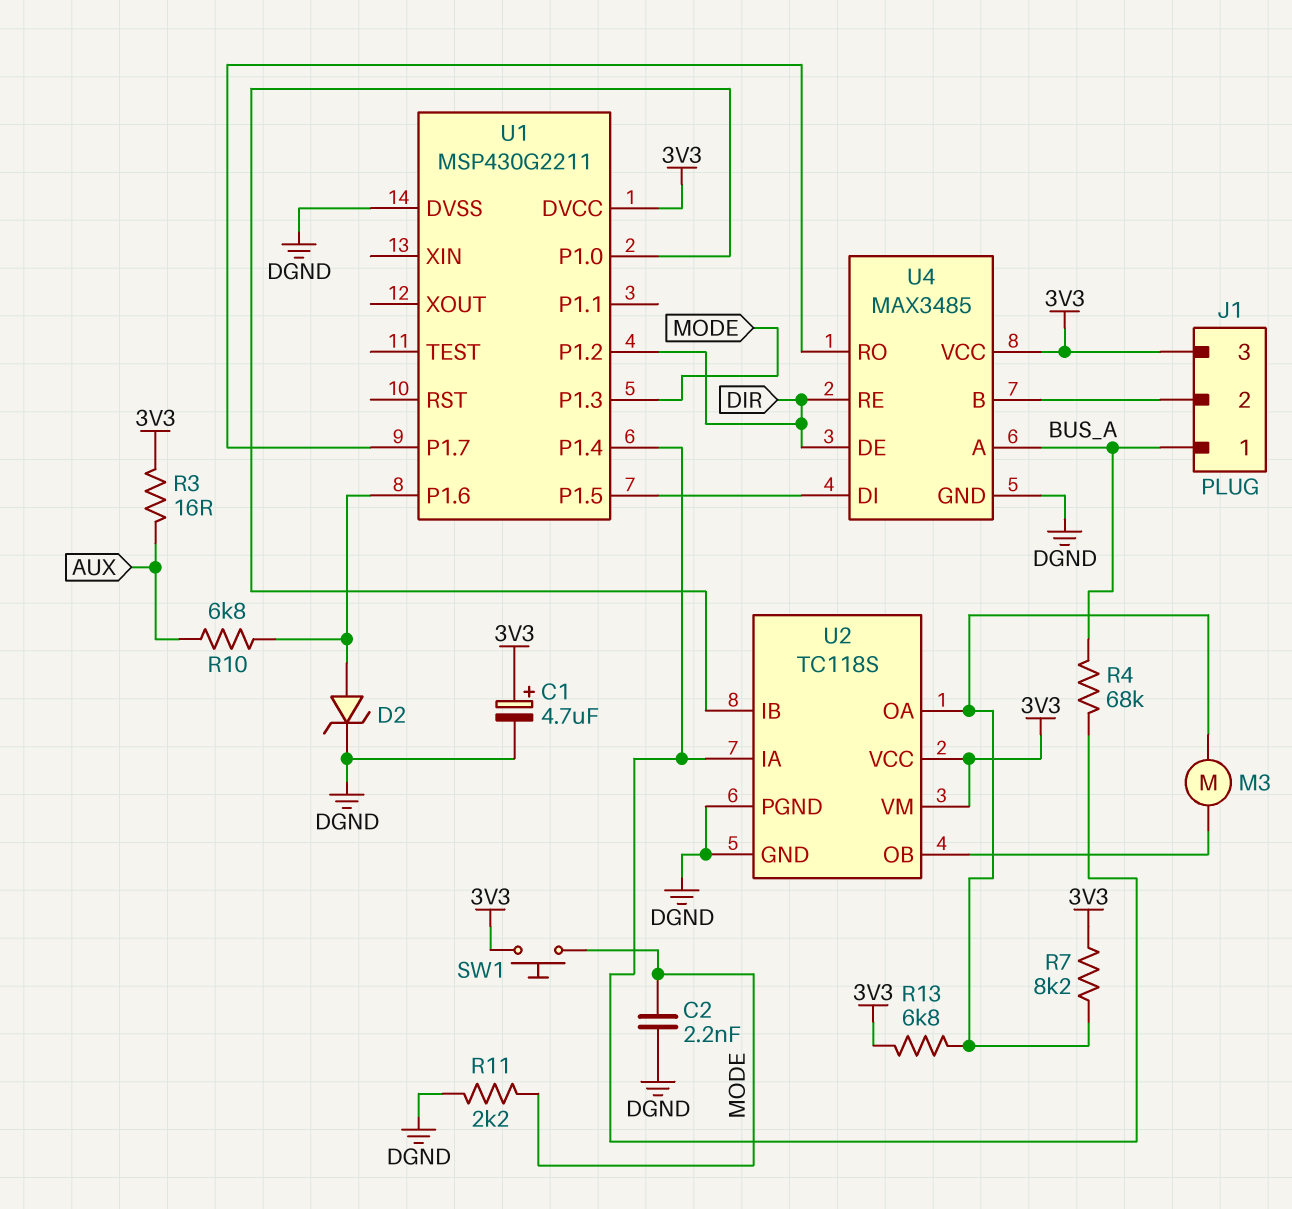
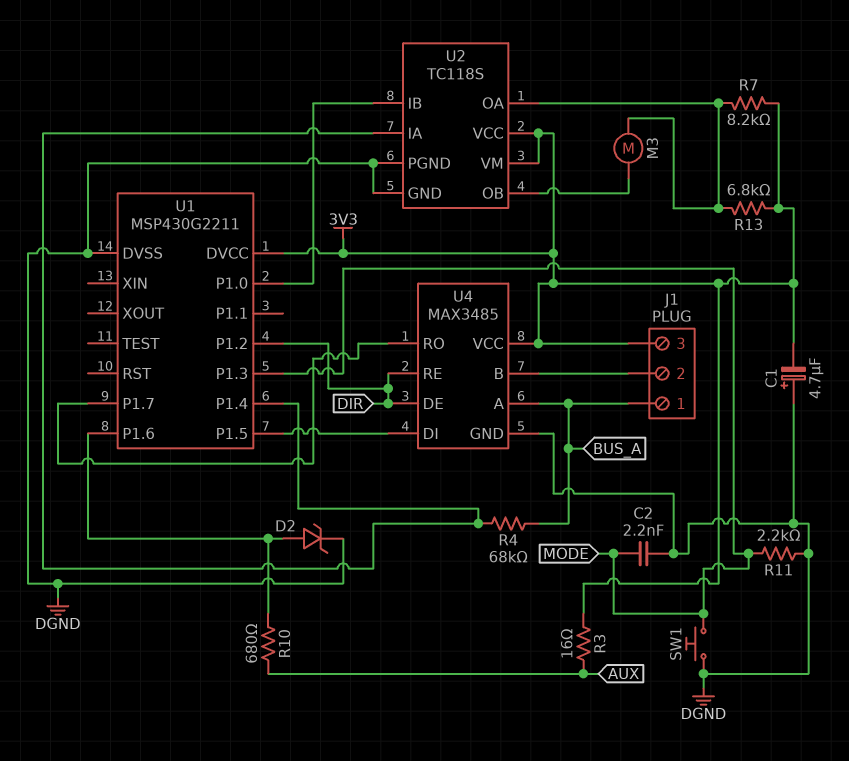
C1: 4.7uF (plus 3V3, minus DGND) -> 4.7uF (plus DGND, minus 3V3)
R10: 6.8k (AUX, U1/P1.6) -> 680 (AUX, U1/P1.6)
SW1: button (3V3, MODE) -> button (DGND, MODE)

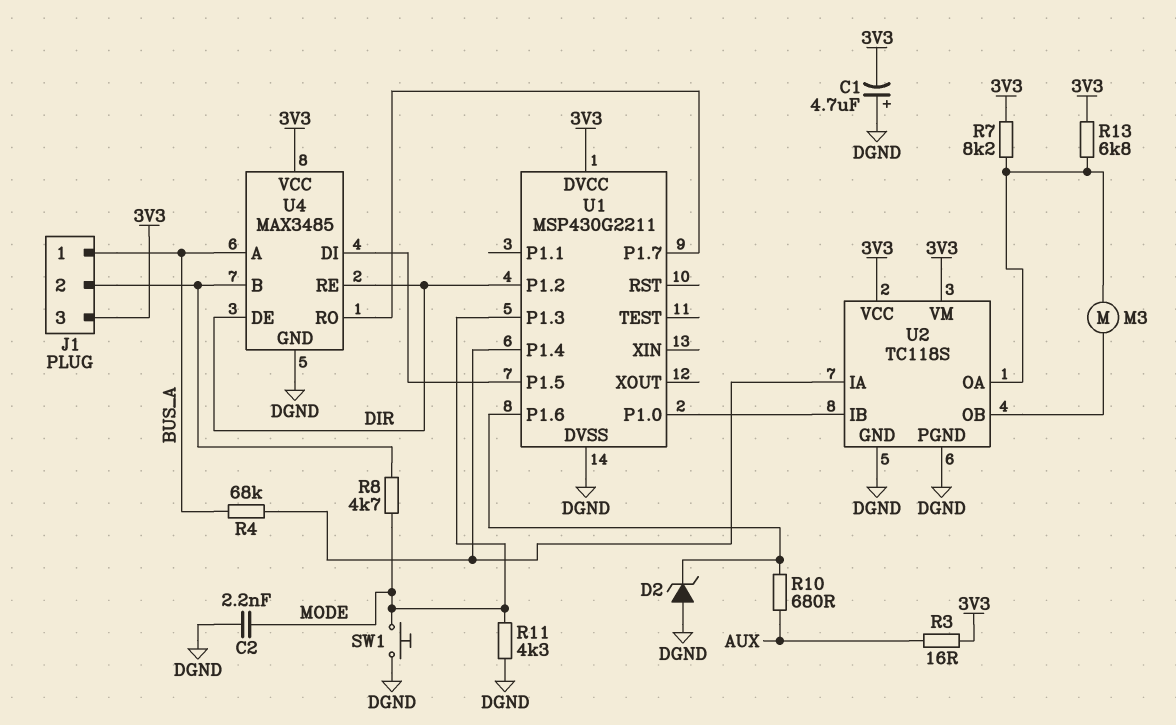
D2: zener (A U1/P1.6, K DGND) -> zener (A DGND, K U1/P1.6)
R8: none -> 4.7k (J1/2, MODE)
R11: 2.2k (DGND, MODE) -> 4.3k (DGND, MODE)

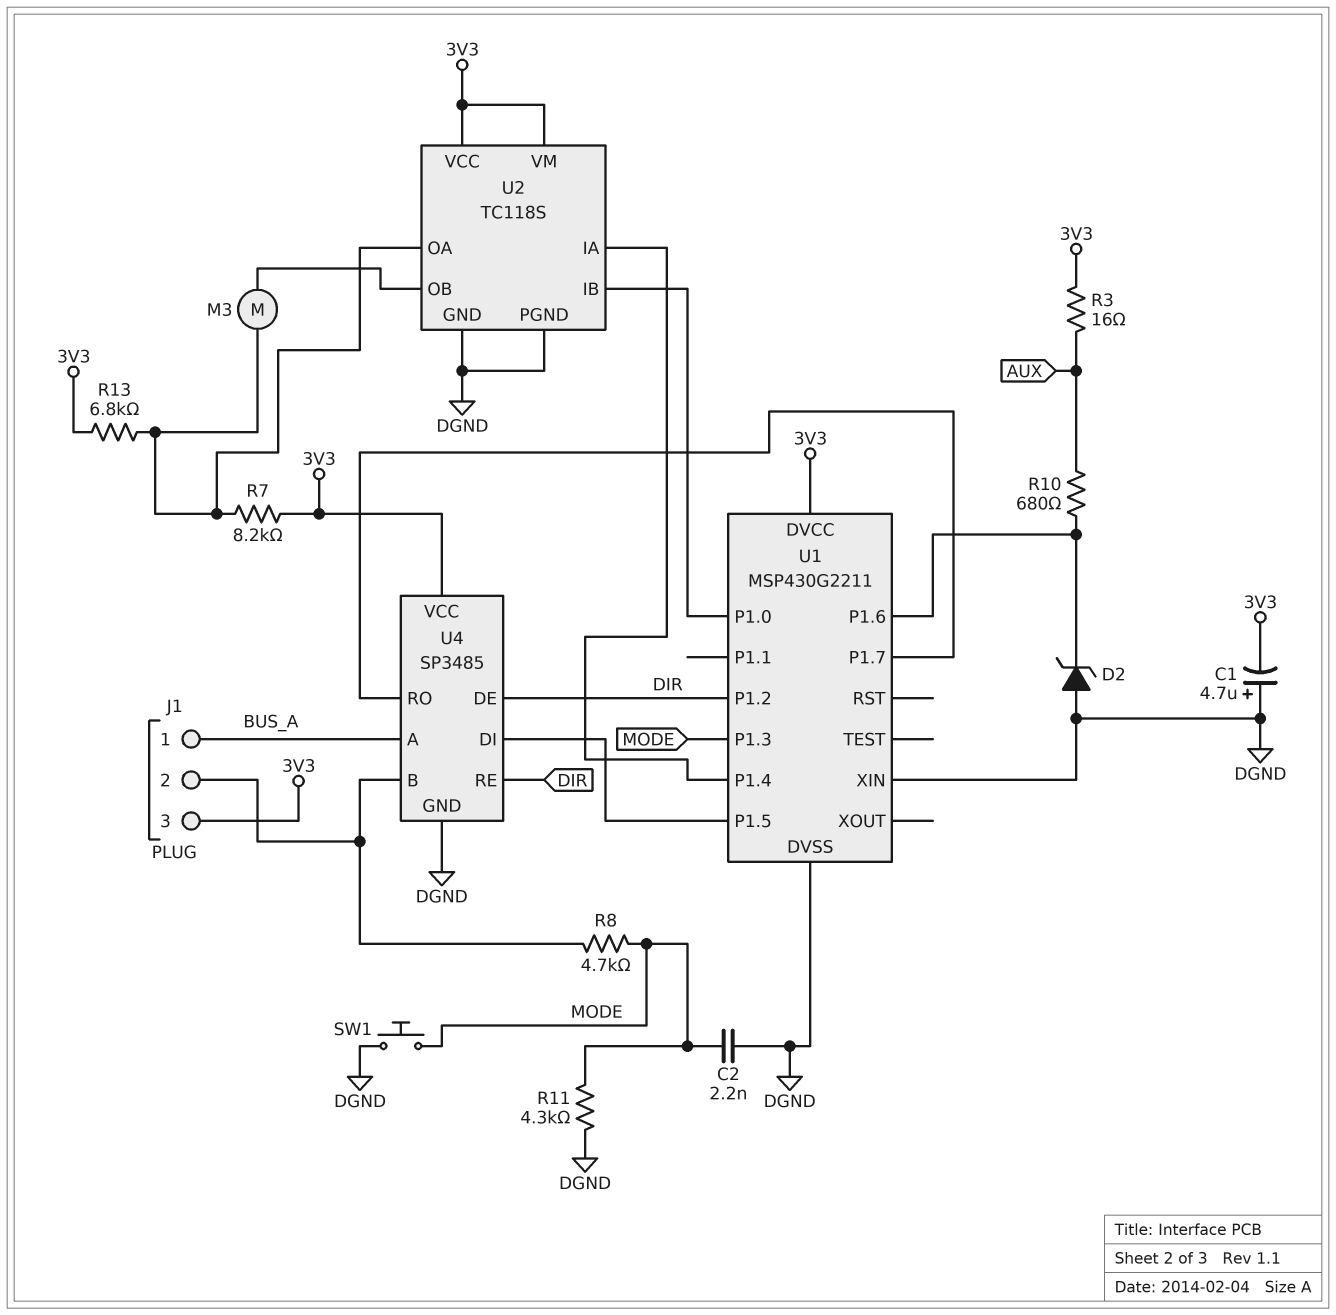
R4: 68k (BUS_A, U1/P1.4) -> none
U1 pin XIN: none -> DGND
U4: MAX3485 -> SP3485

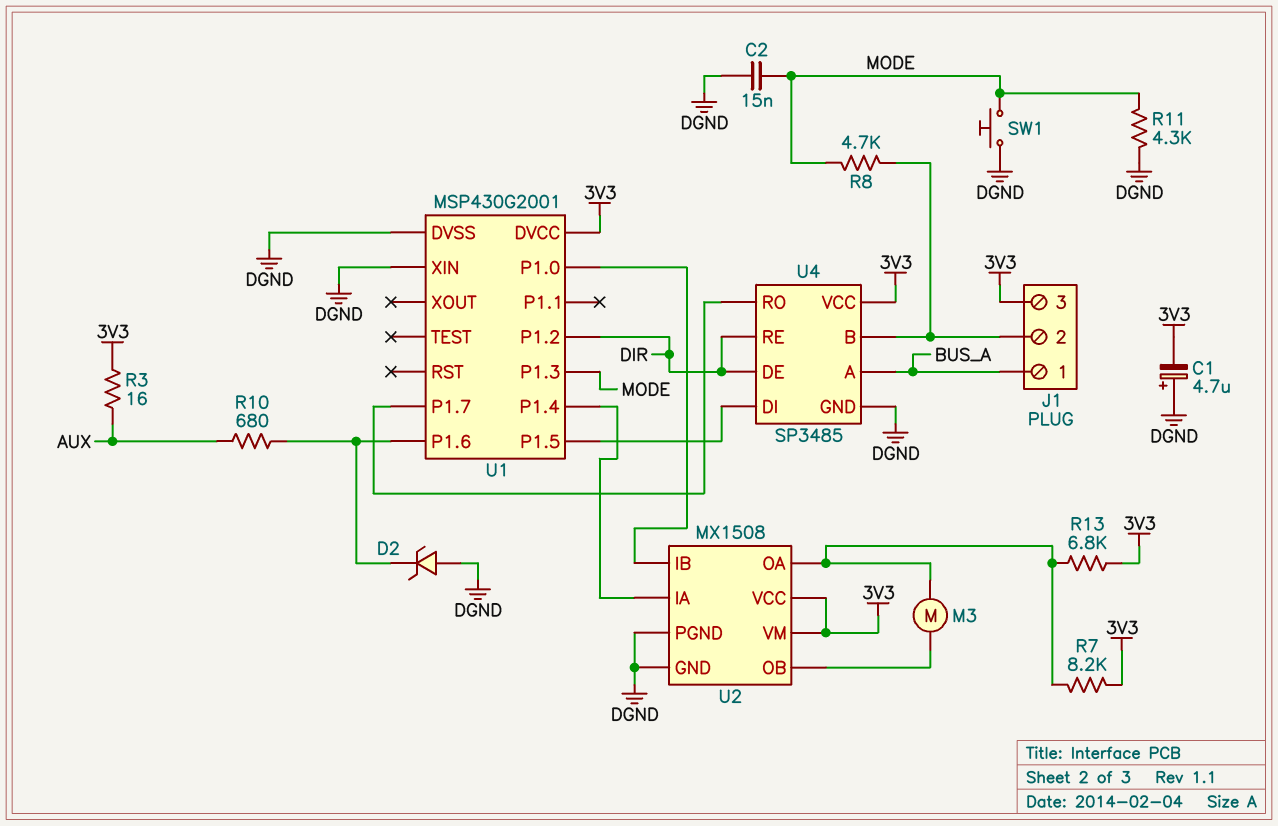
C2: 2.2nF (DGND, MODE) -> 15nF (DGND, MODE)
U1: MSP430G2211 -> MSP430G2001
U2: TC118S -> MX1508

